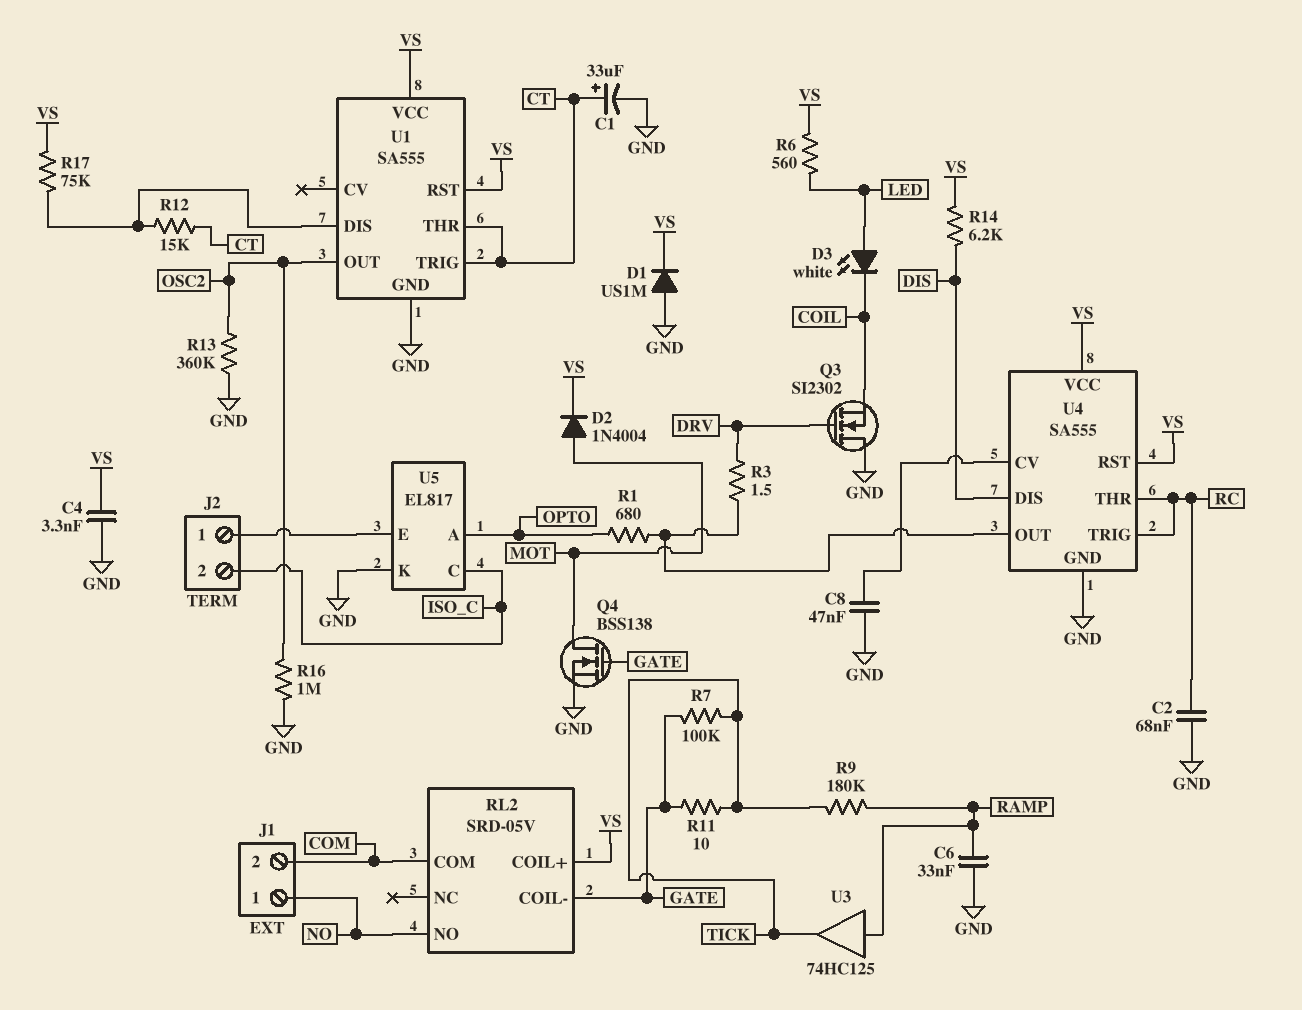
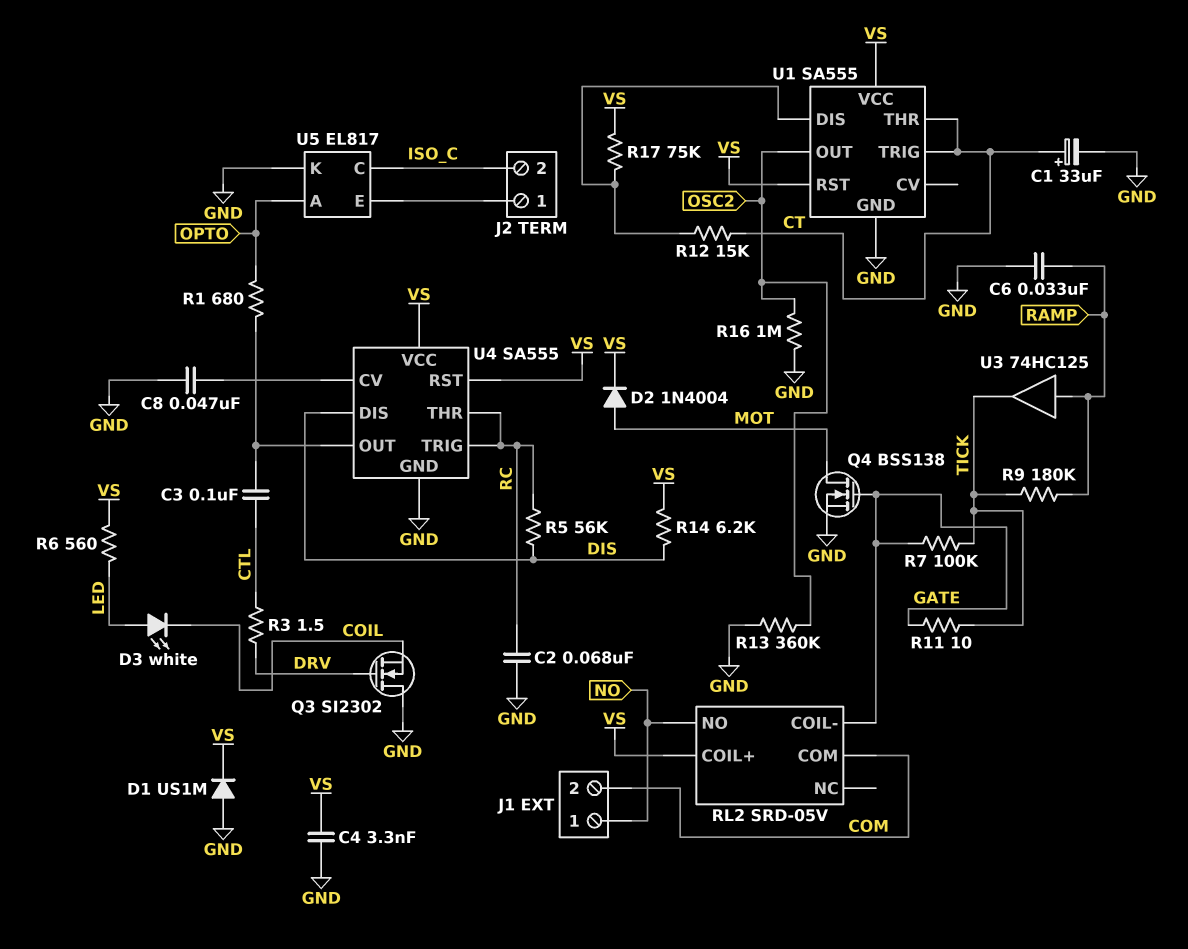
C3: none -> 100nF (CTL, U4/OUT)
R3: 1.5 (DRV, U4/OUT) -> 1.5 (CTL, DRV)
R5: none -> 56k (DIS, RC)

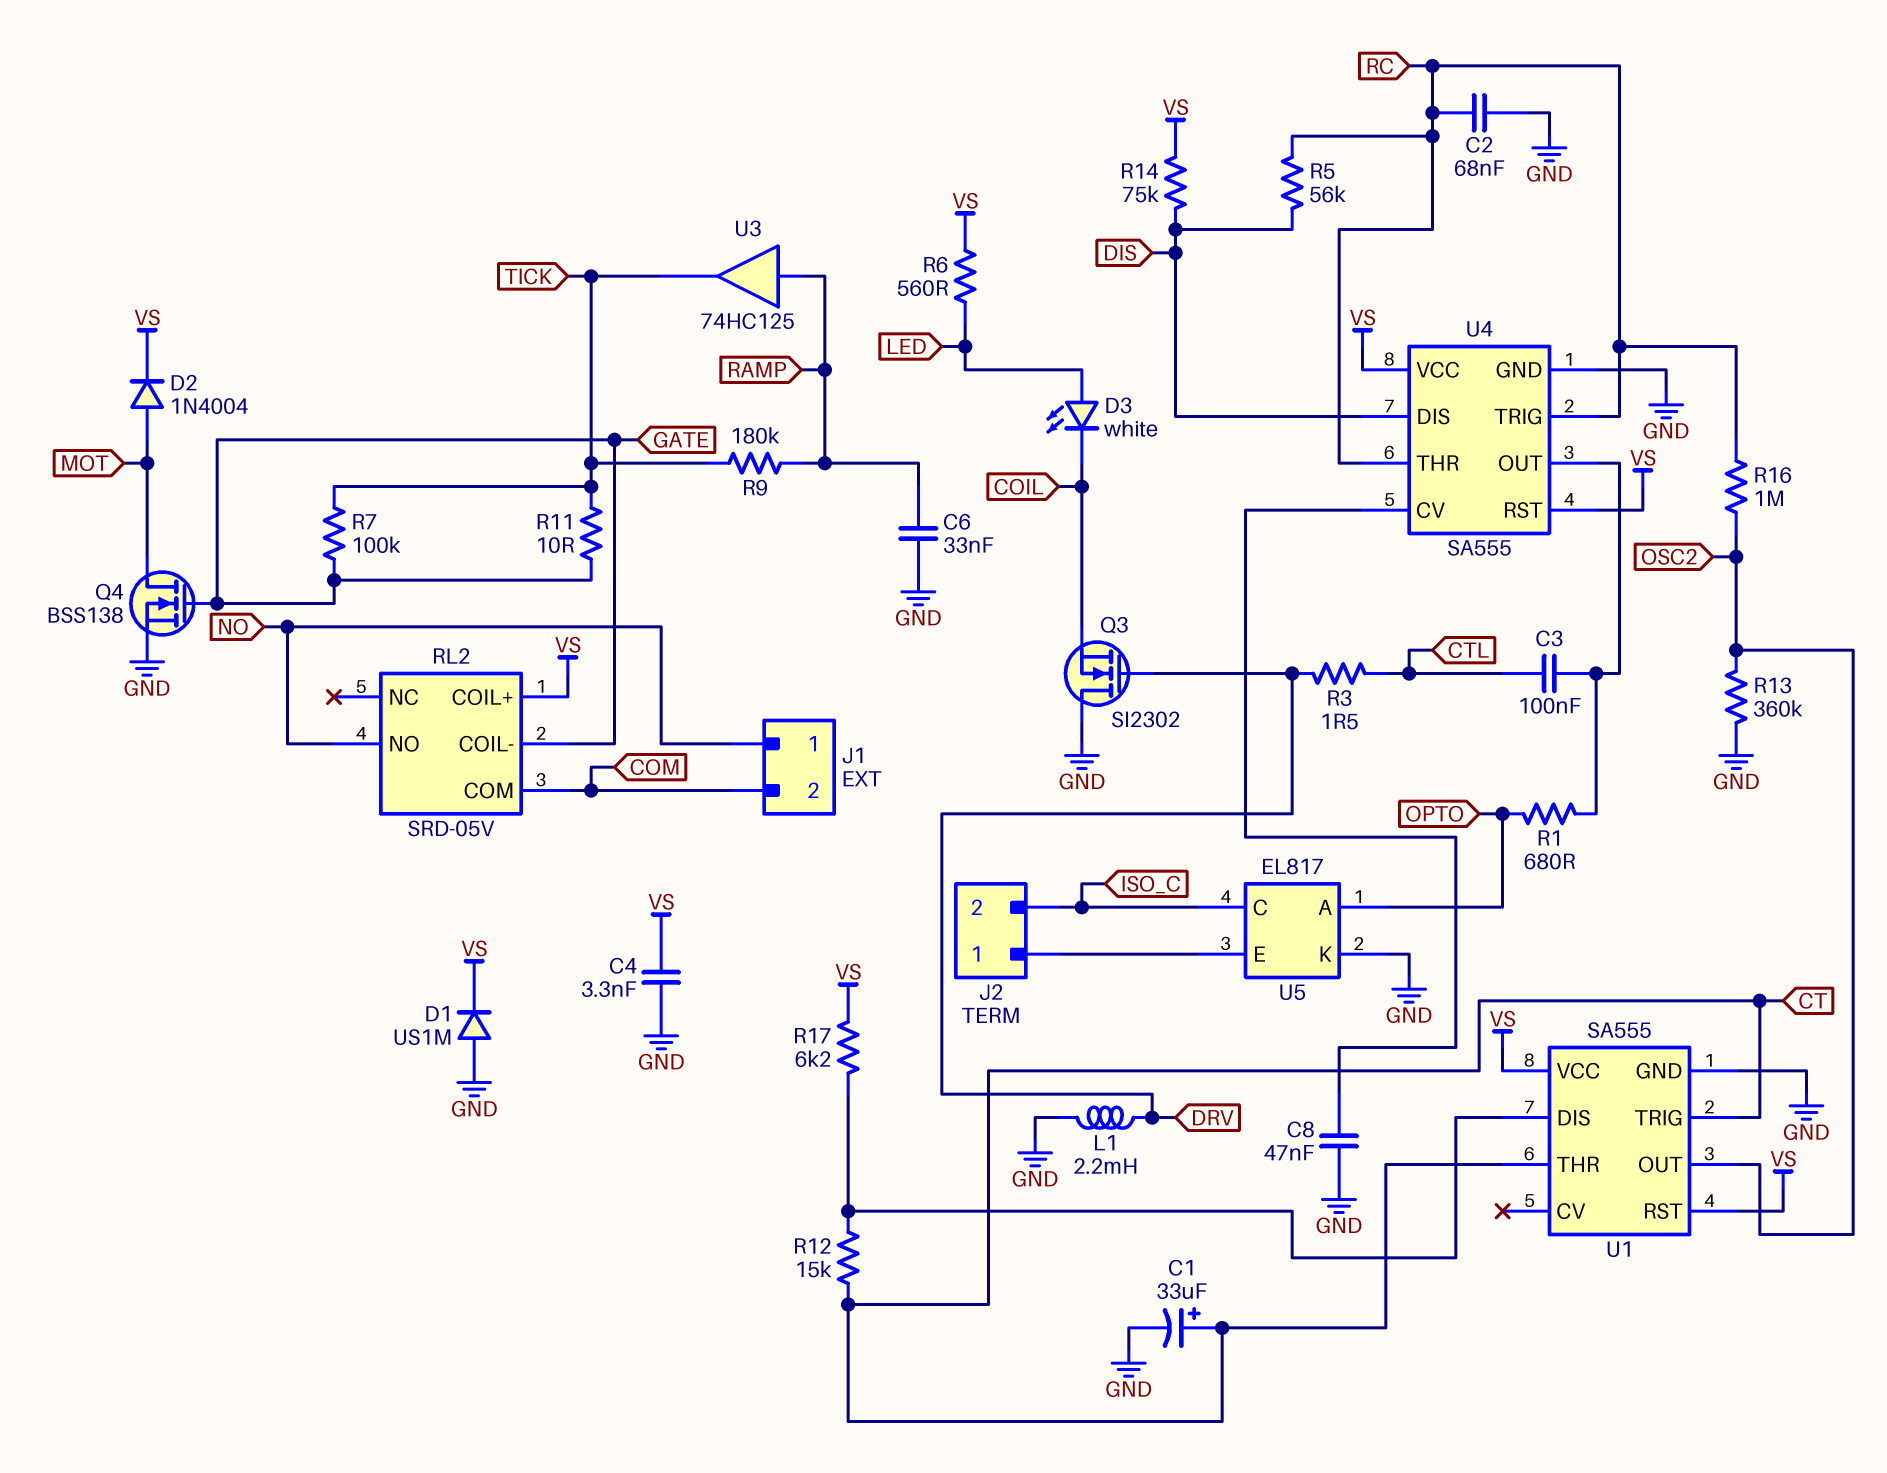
L1: none -> 2.2mH (DRV, GND)
R14: 6.2k (DIS, VS) -> 75k (DIS, VS)
R16: 1M (GND, OSC2) -> 1M (OSC2, RC)
R17: 75k (U1/DIS, VS) -> 6.2k (U1/DIS, VS)

